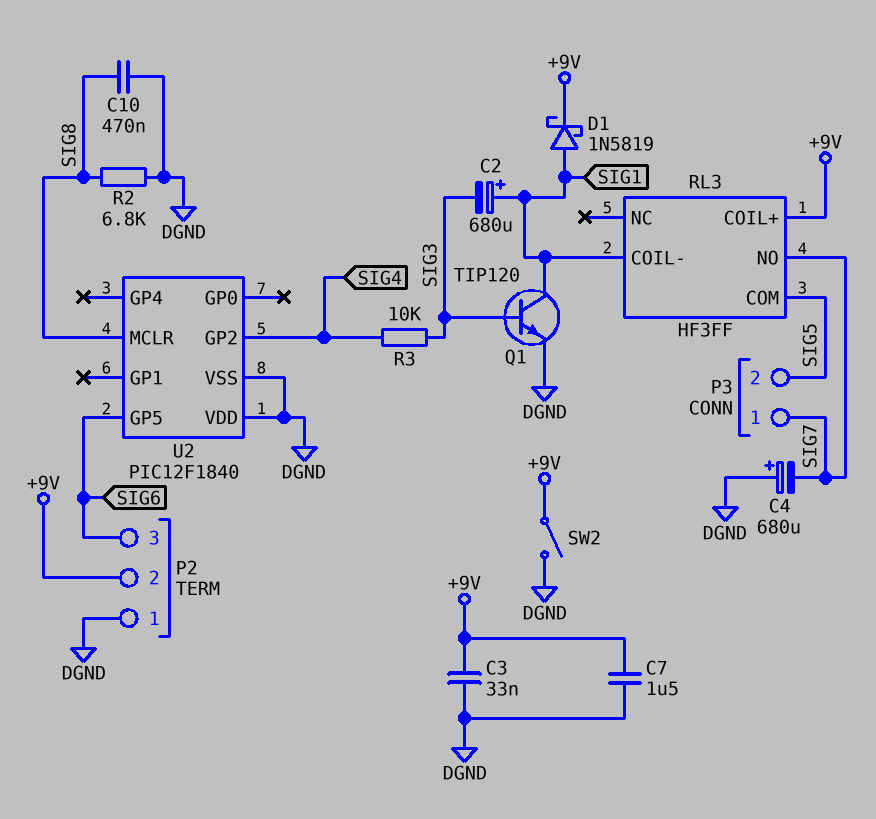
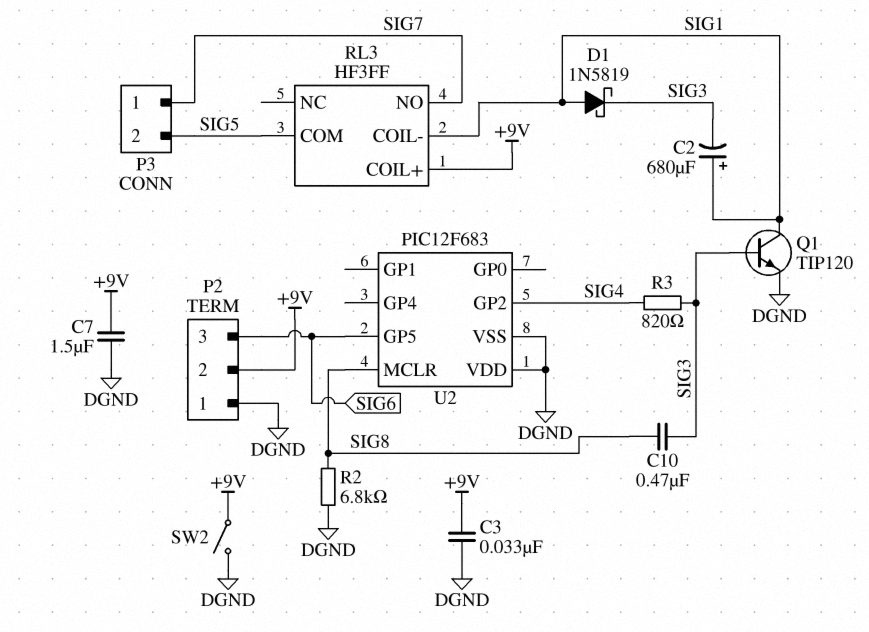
C4: 680uF (plus DGND, minus SIG7) -> none
C10: 470nF (DGND, SIG8) -> 470nF (SIG3, SIG8)
D1: schottky 1N5819 (A SIG1, K +9V) -> schottky 1N5819 (A SIG1, K SIG3)
R3: 10k (SIG3, SIG4) -> 820 (SIG3, SIG4)
U2: PIC12F1840 -> PIC12F683

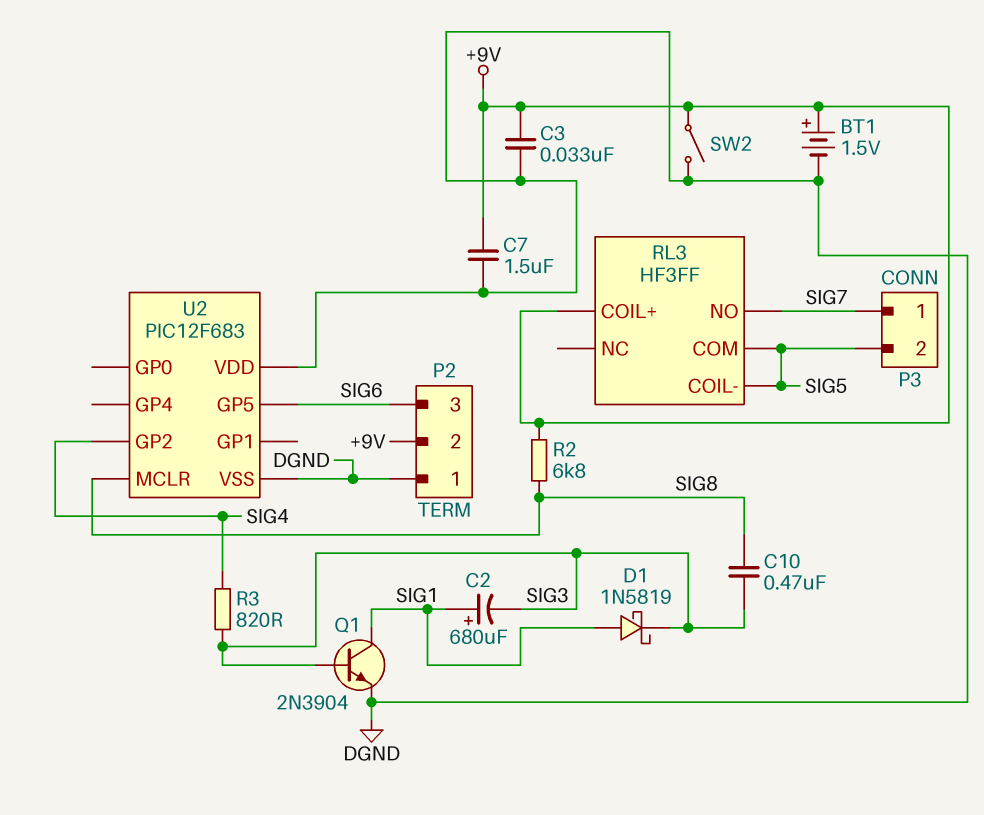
BT1: none -> 1.5V (plus +9V, minus DGND)
Q1: NPN TIP120 (B SIG3, C SIG1, E DGND) -> NPN 2N3904 (B SIG3, C SIG1, E DGND)
R2: 6.8k (DGND, SIG8) -> 6.8k (+9V, SIG8)
RL3 pin COIL-: SIG1 -> SIG5

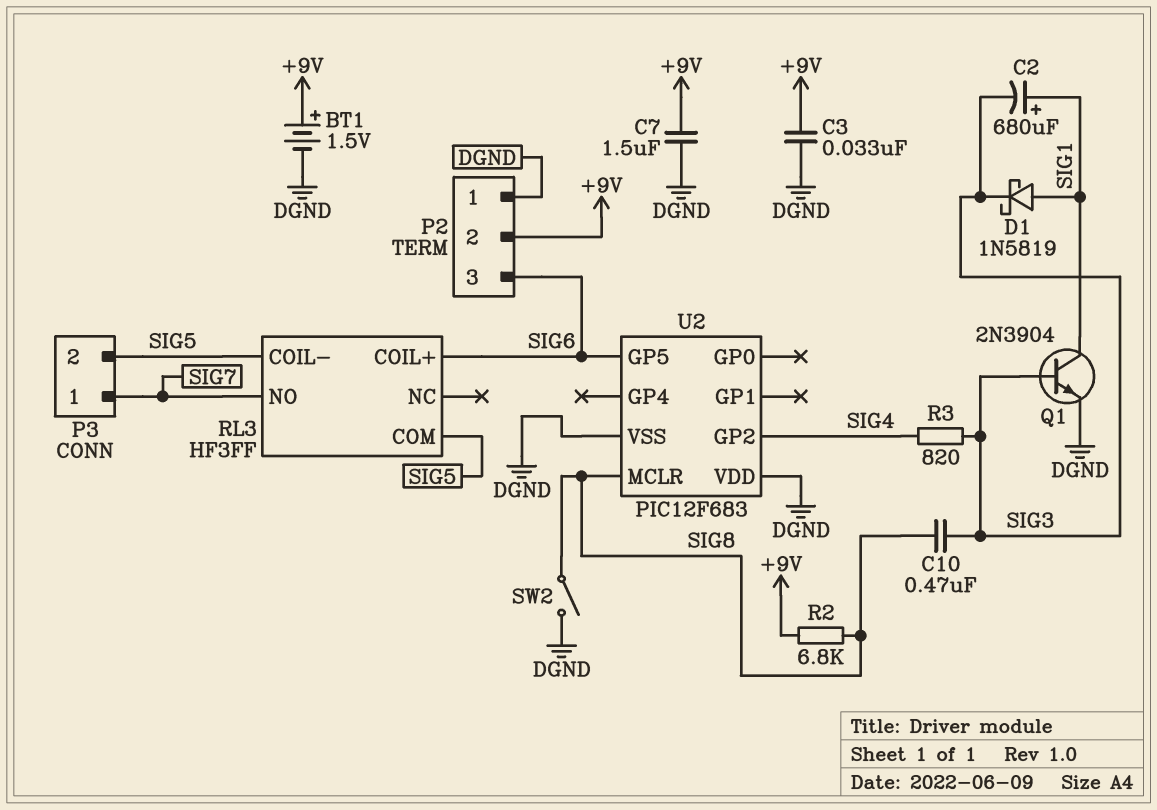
RL3 pin COIL+: +9V -> SIG6
SW2: switch (+9V, DGND) -> switch (DGND, SIG8)

